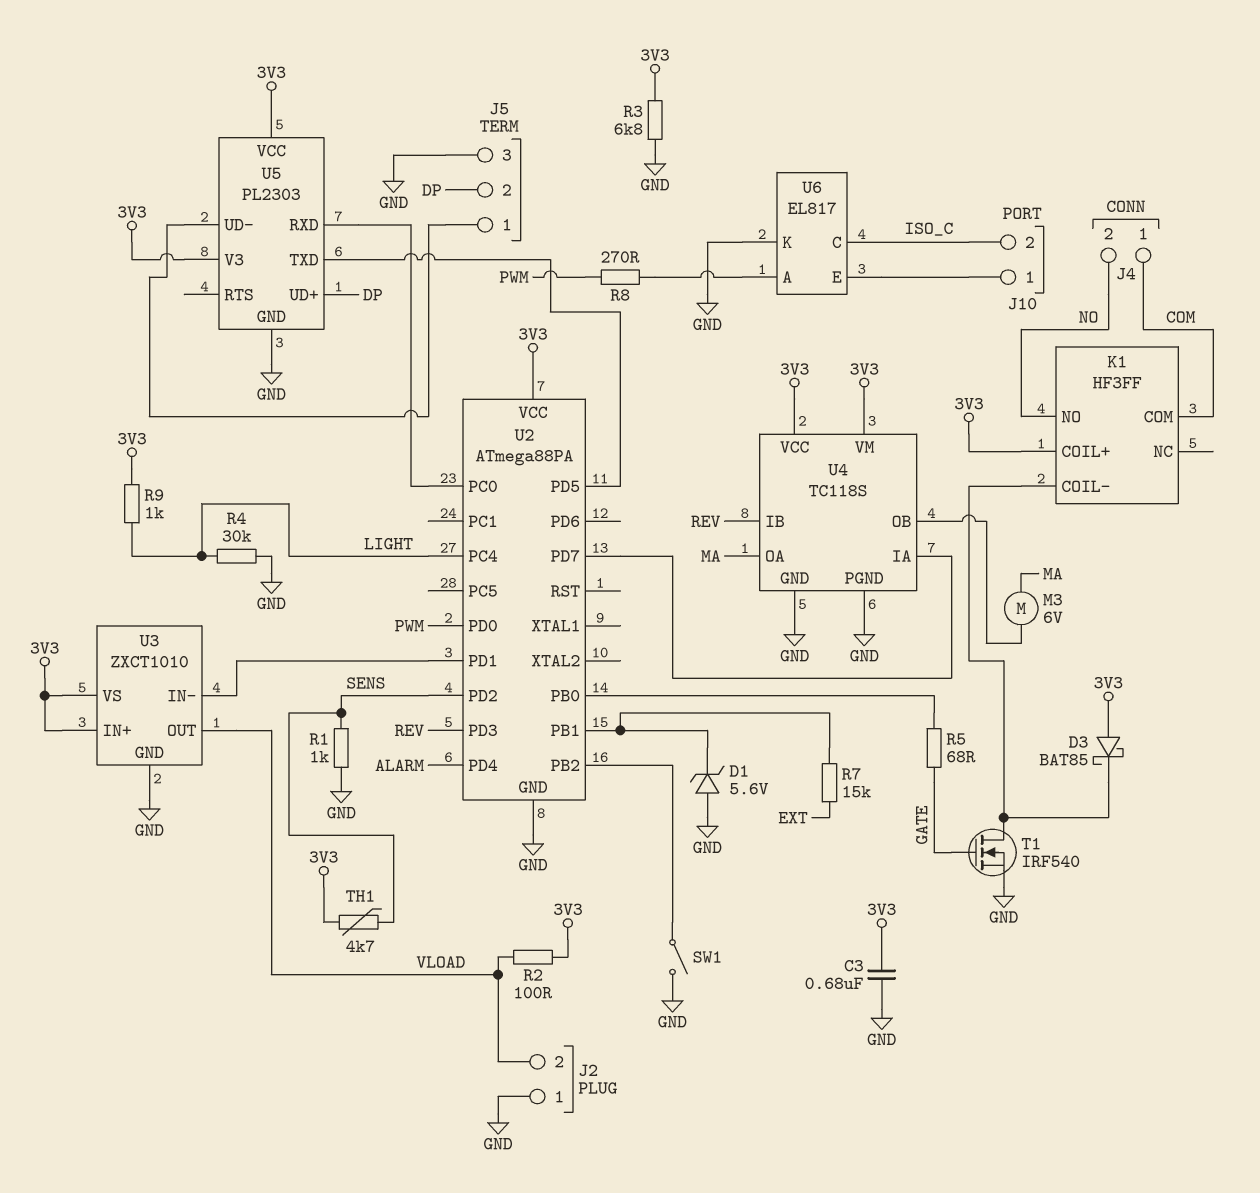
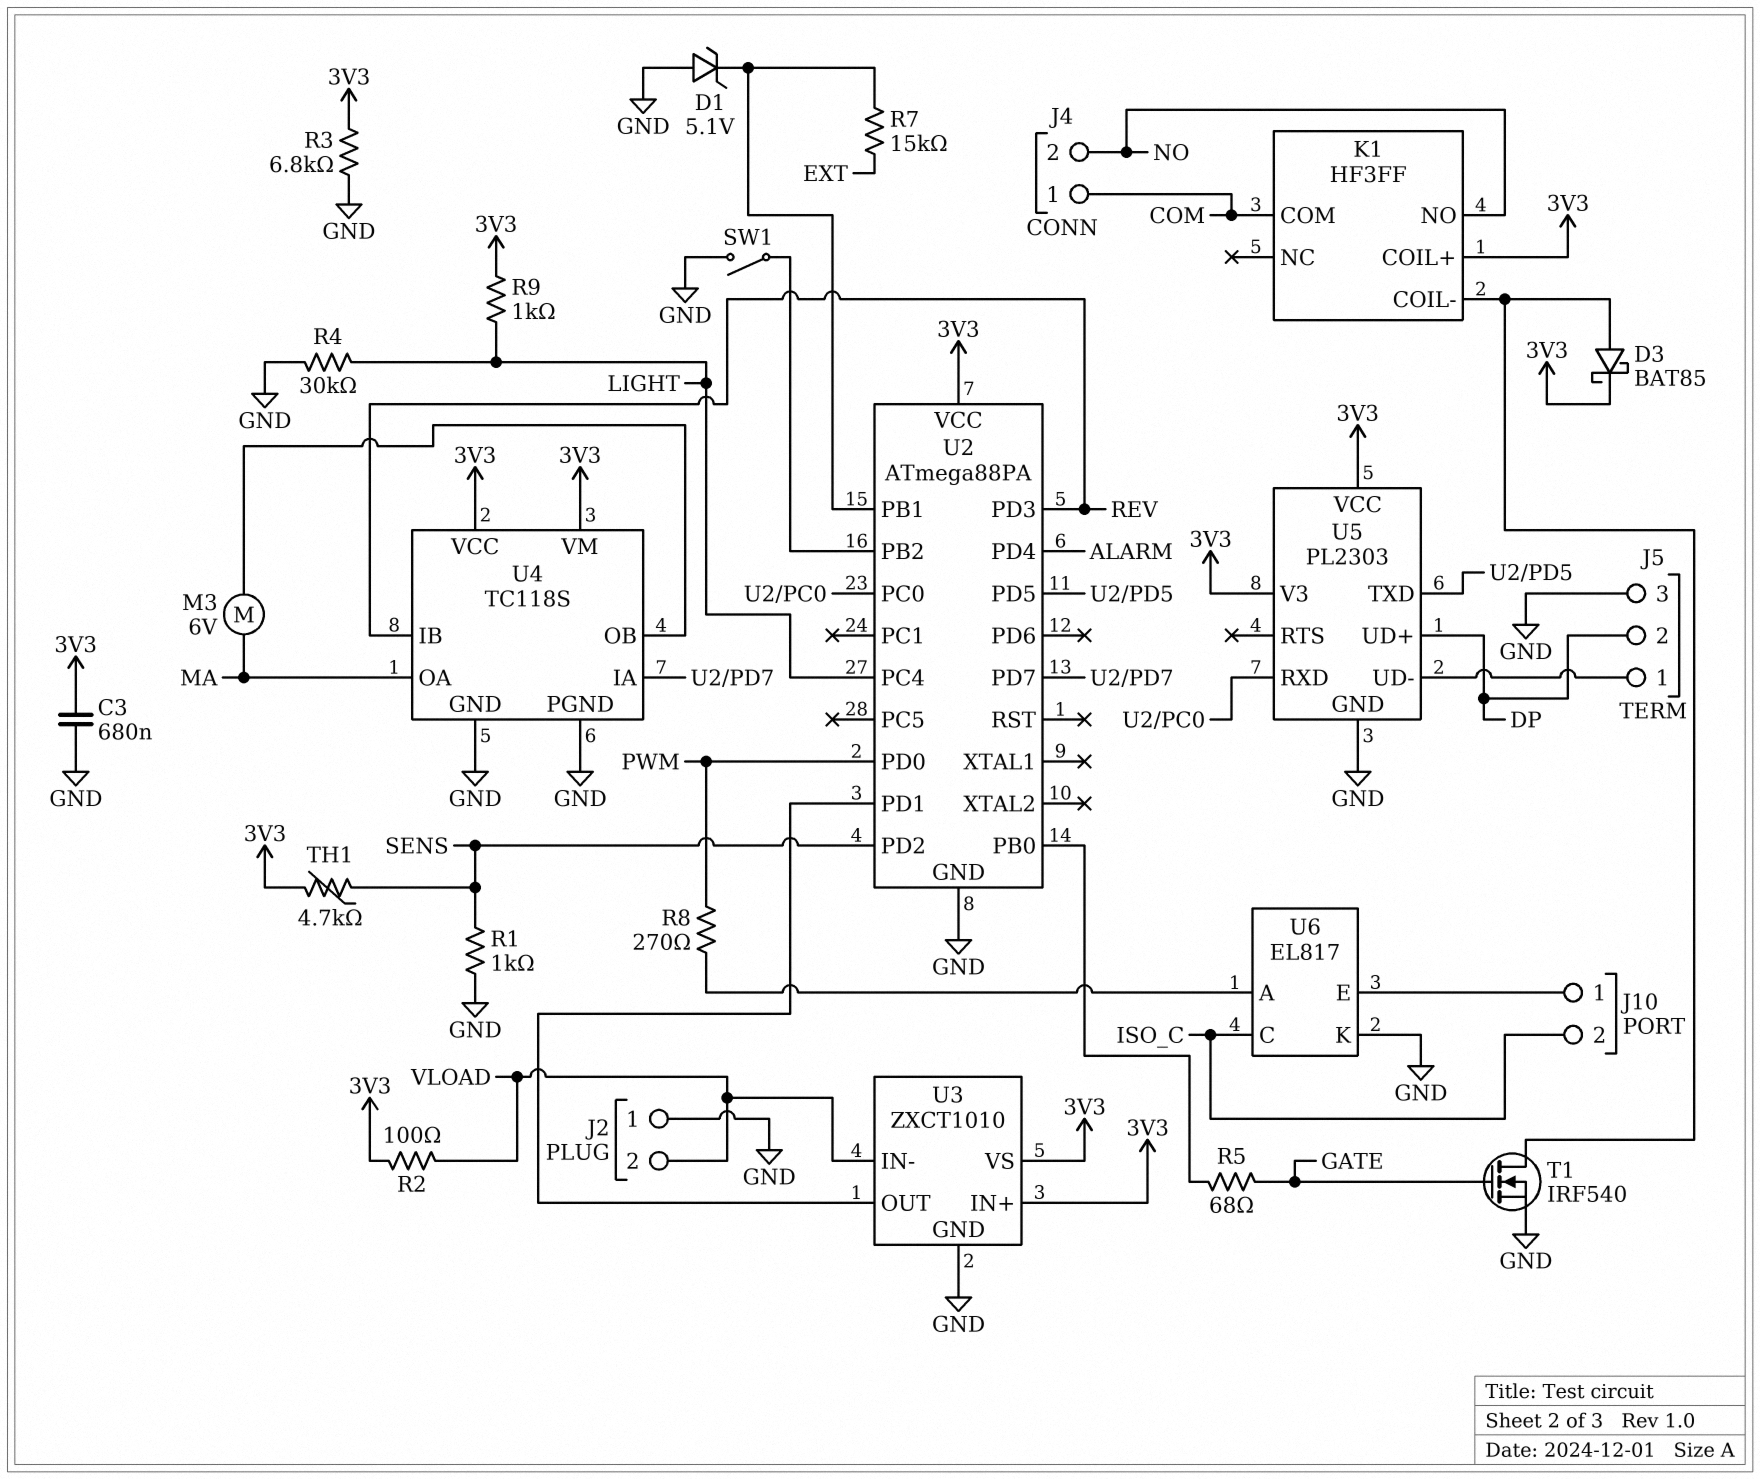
D1: zener 5.6V (A GND, K U2/PB1) -> zener 5.1V (A GND, K U2/PB1)
D3: schottky BAT85 (A 3V3, K K1/COIL-) -> schottky BAT85 (A K1/COIL-, K 3V3)
U3 pin IN-: U2/PD1 -> VLOAD
U3 pin OUT: VLOAD -> U2/PD1

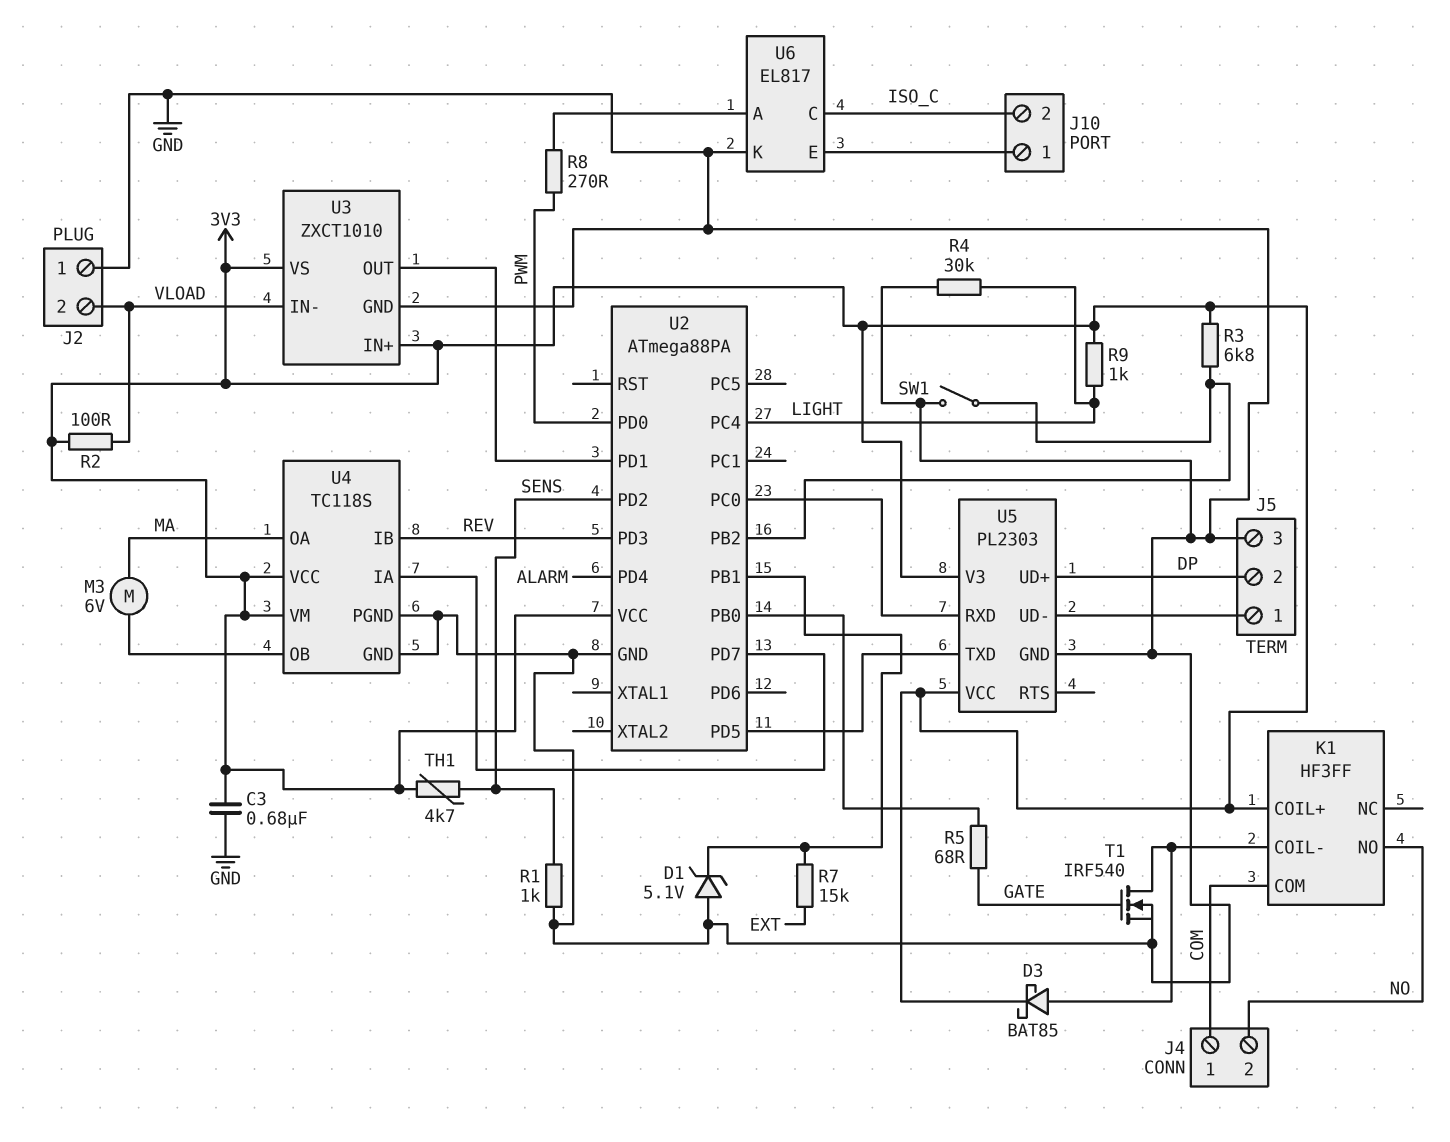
R3: 6.8k (3V3, GND) -> 6.8k (3V3, U2/PB2)

